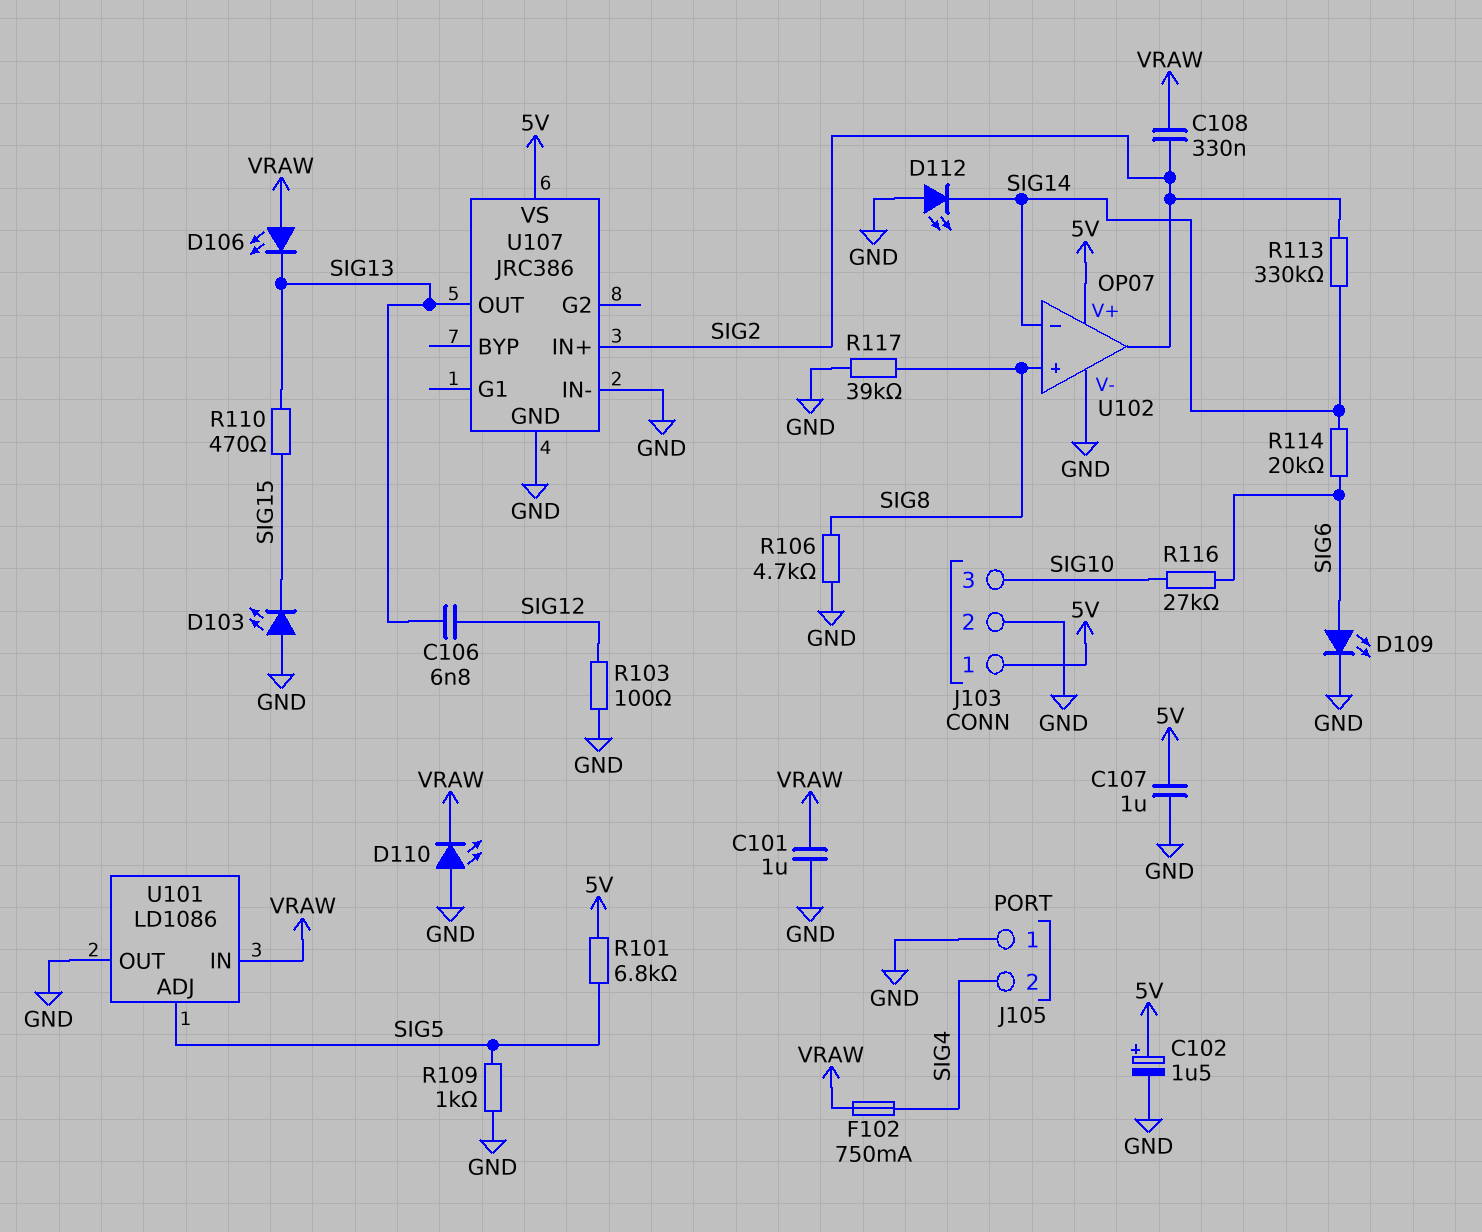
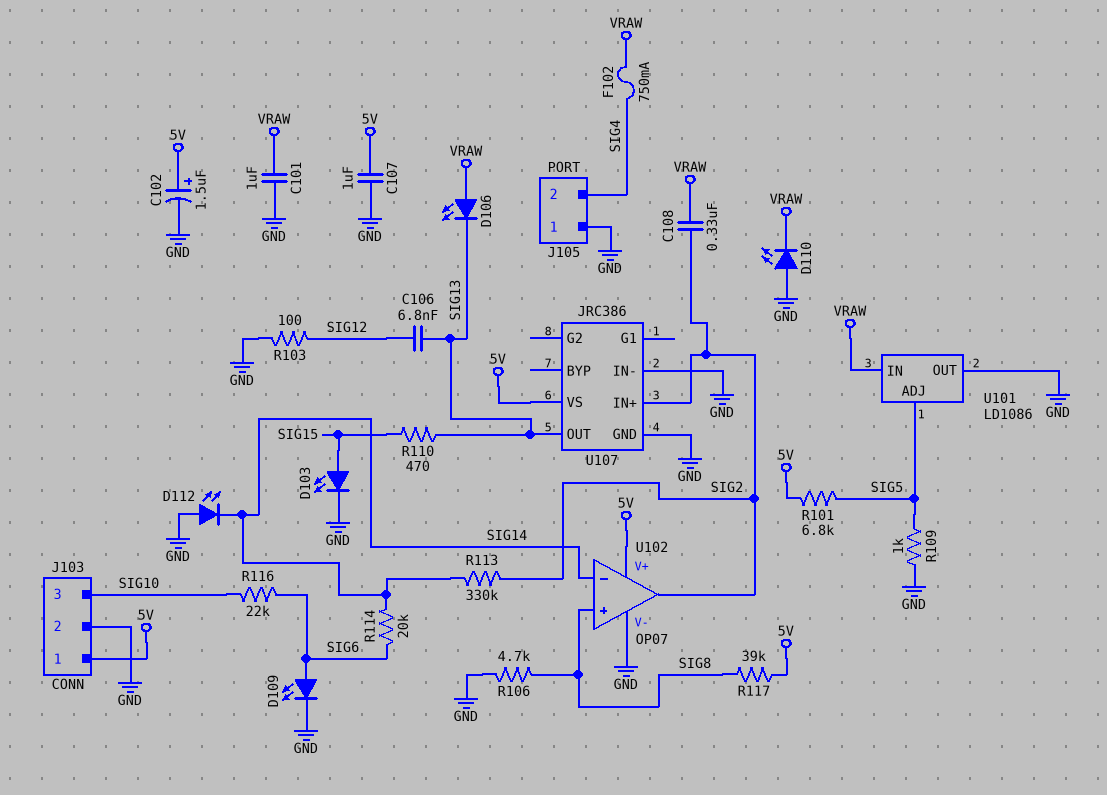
D103: LED (A GND, K SIG15) -> LED (A SIG15, K GND)
R116: 27k (SIG6, SIG10) -> 22k (SIG6, SIG10)
R117: 39k (GND, SIG8) -> 39k (5V, SIG8)

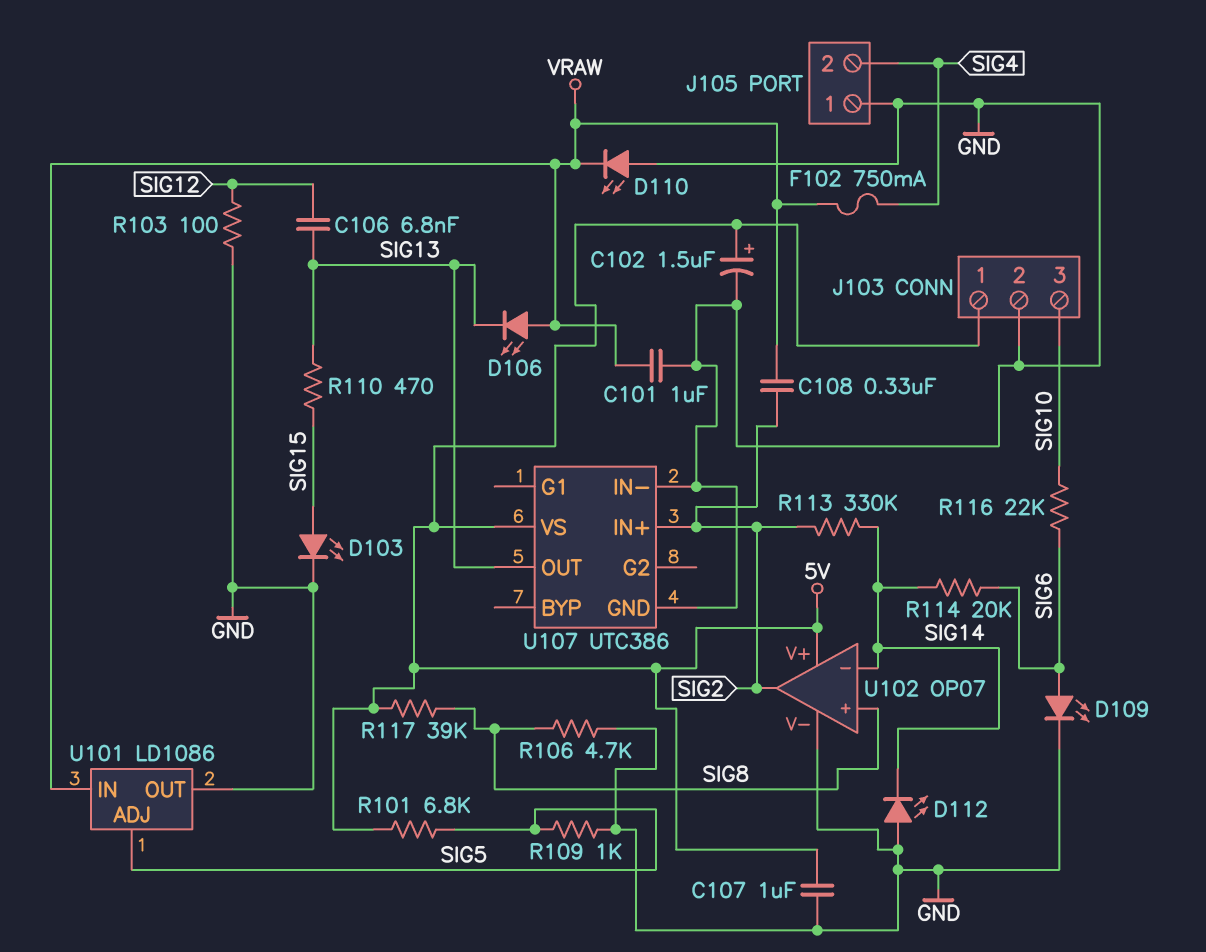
U107: JRC386 -> UTC386

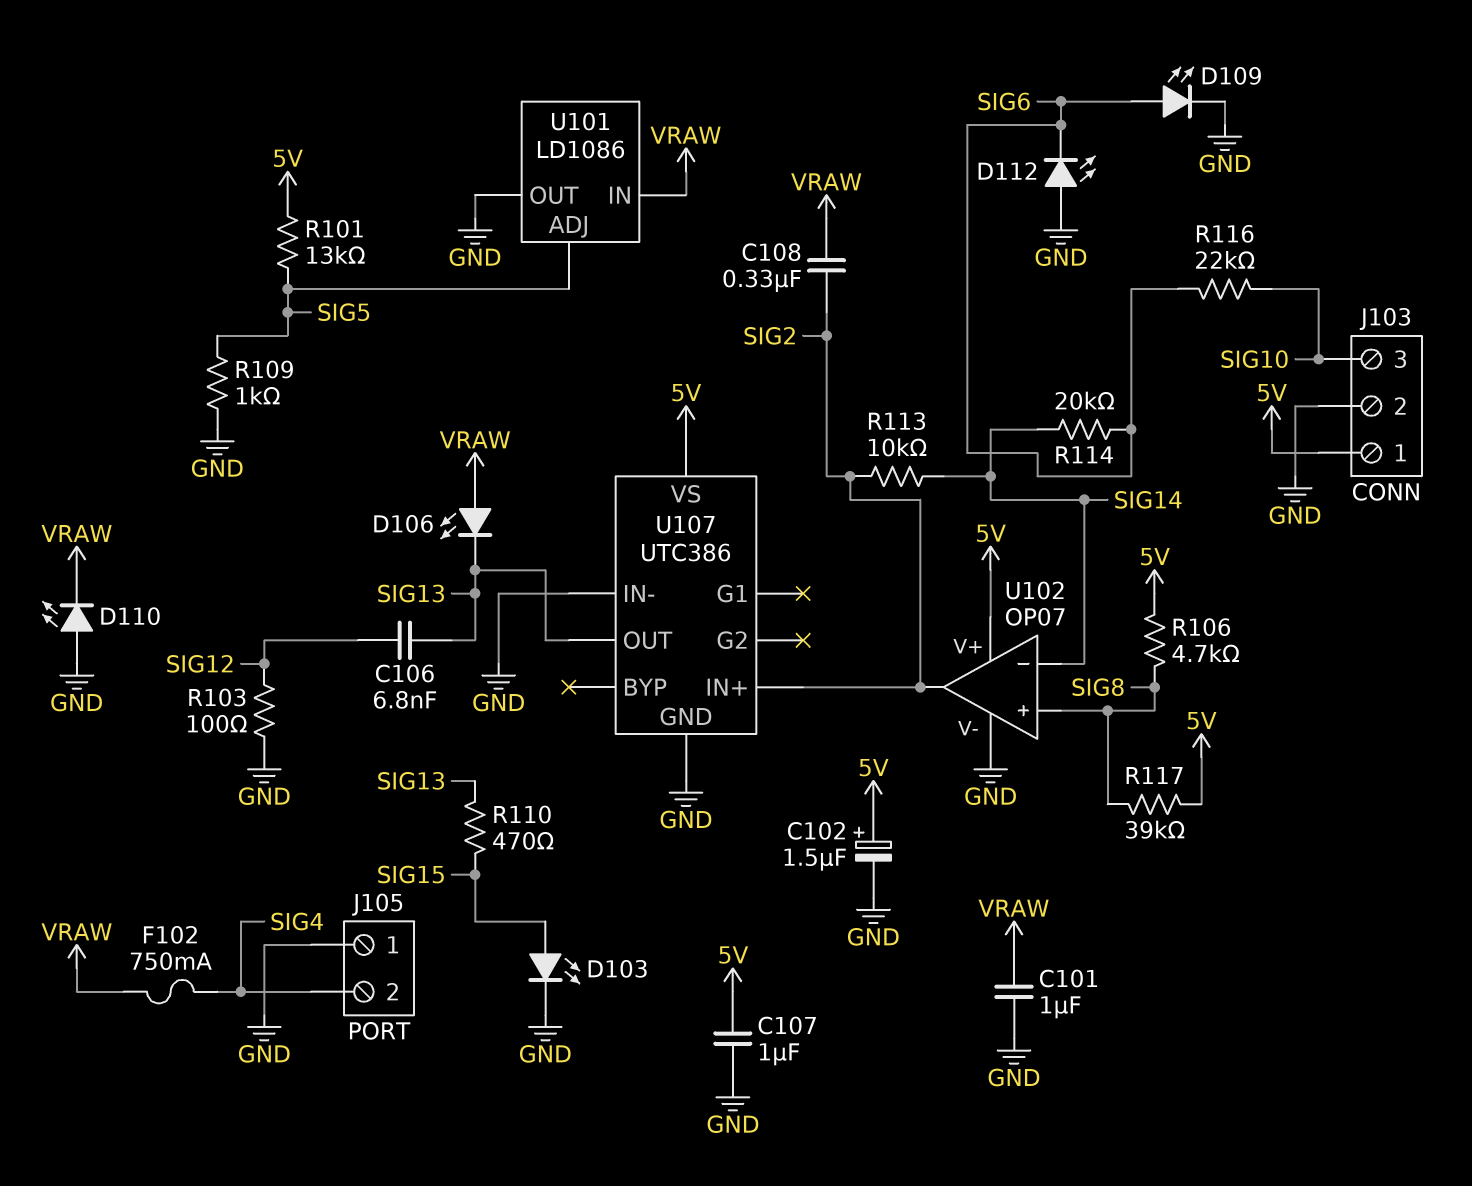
D112: LED (A GND, K SIG14) -> LED (A GND, K SIG6)
R101: 6.8k (5V, SIG5) -> 13k (5V, SIG5)
R106: 4.7k (GND, SIG8) -> 4.7k (5V, SIG8)
R113: 330k (SIG2, SIG14) -> 10k (SIG2, SIG14)

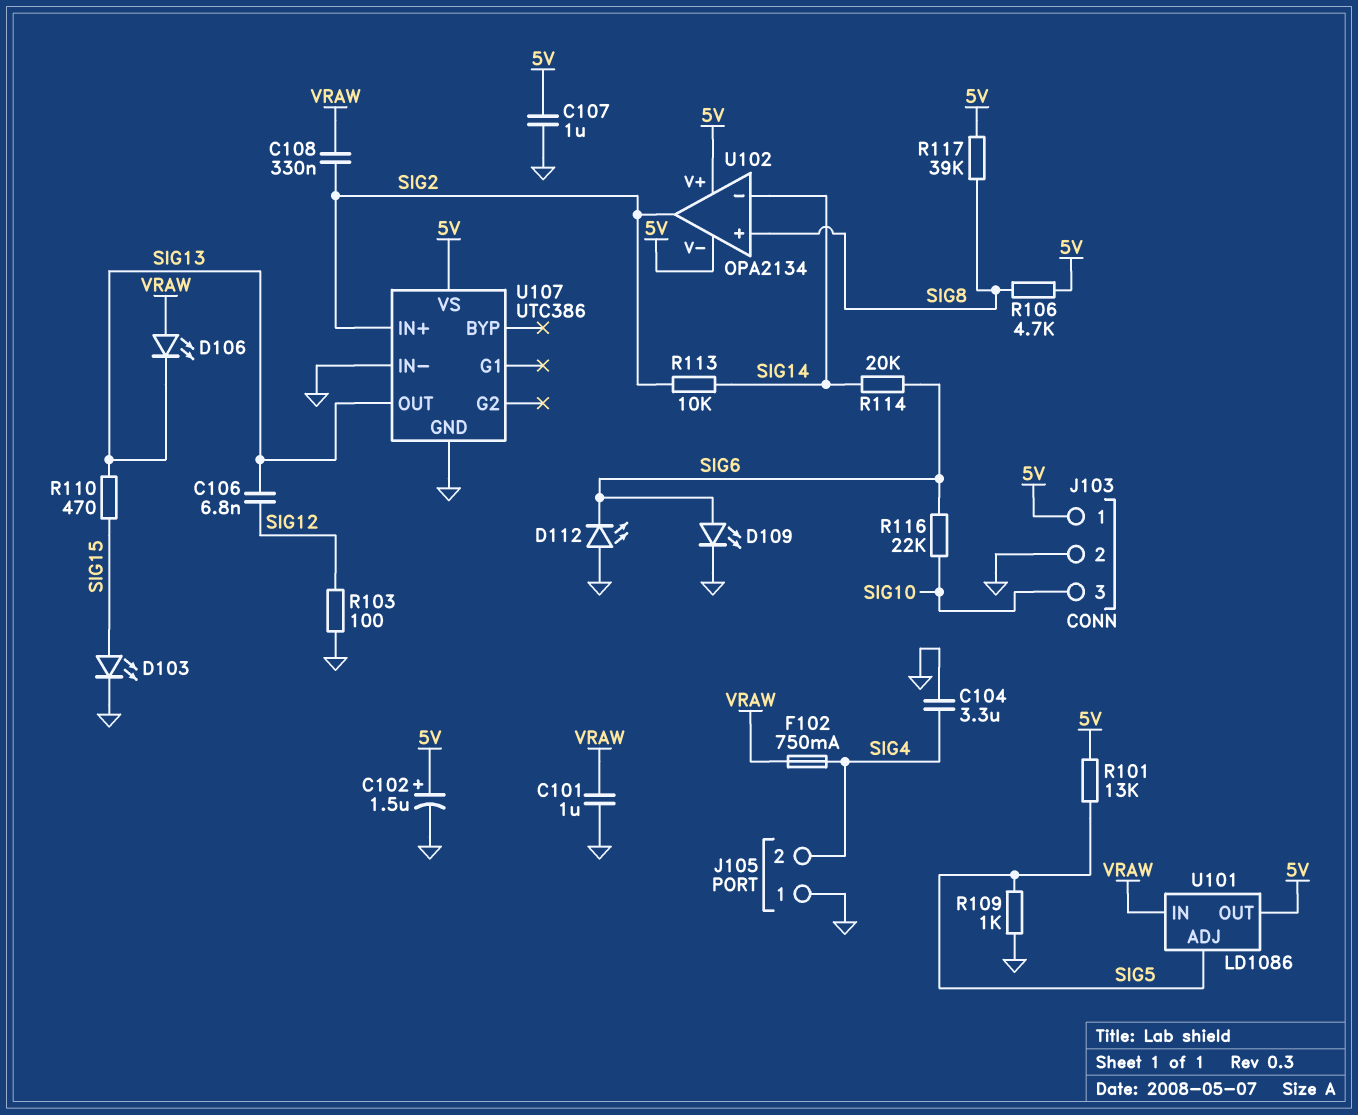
C104: none -> 3.3uF (GND, SIG4)
D110: LED (A GND, K VRAW) -> none
U101 pin OUT: GND -> 5V
U102: OP07 -> OPA2134
U102 pin V-: GND -> 5V

